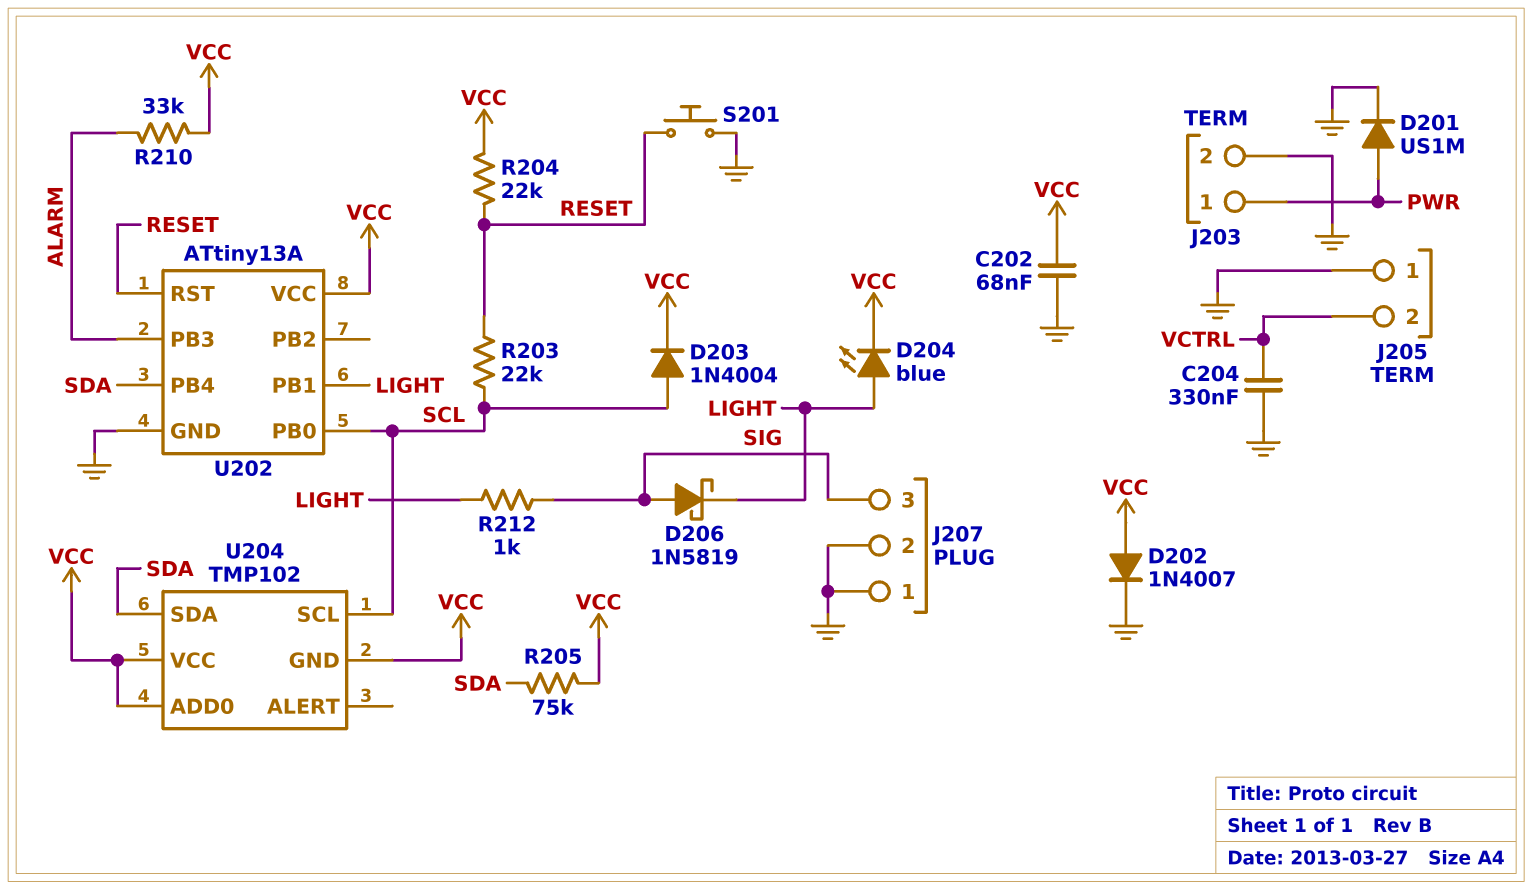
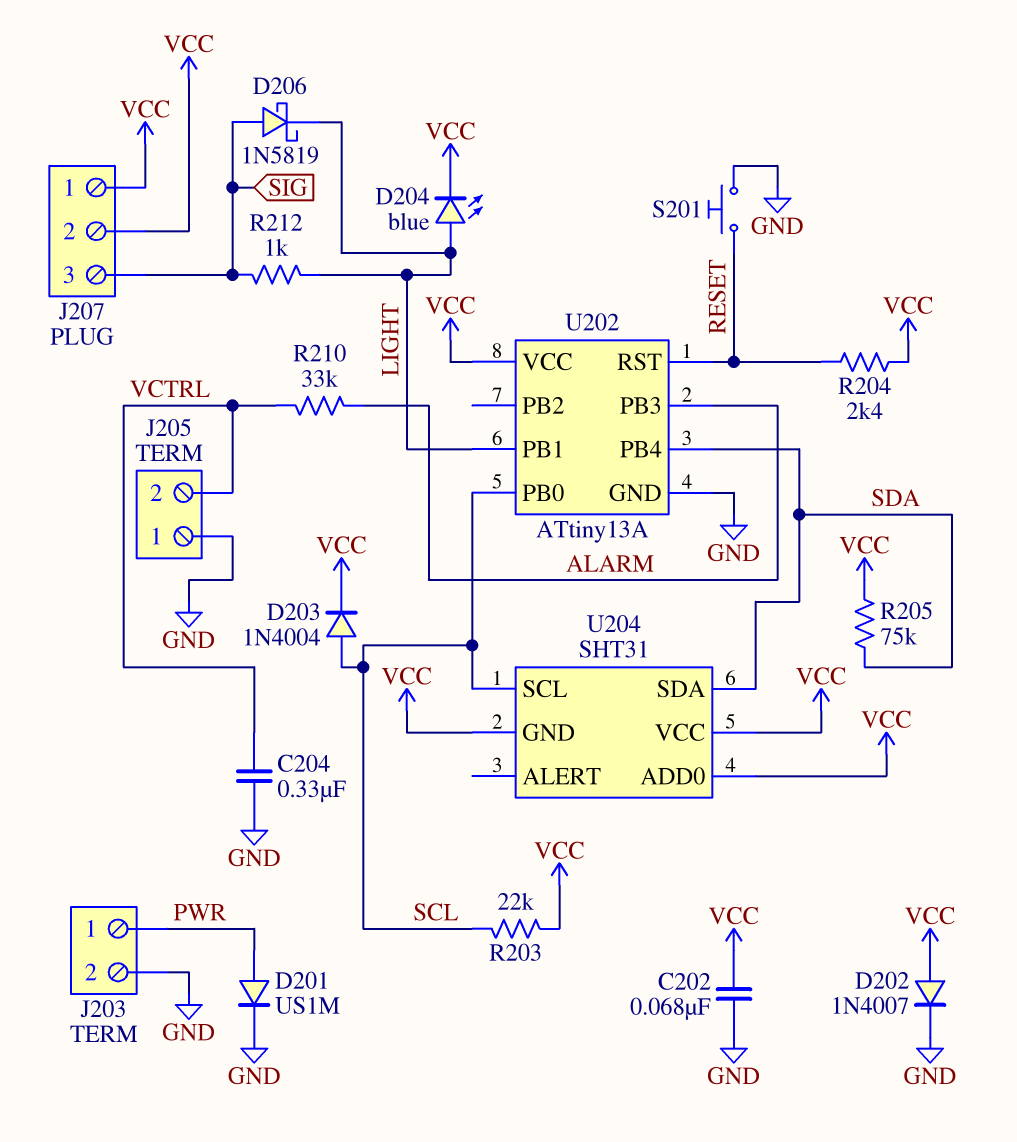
J207 pin 1: GND -> VCC
J207 pin 2: GND -> VCC
R203: 22k (RESET, SCL) -> 22k (SCL, VCC)
R204: 22k (RESET, VCC) -> 2.4k (RESET, VCC)
R210: 33k (ALARM, VCC) -> 33k (ALARM, VCTRL)
U204: TMP102 -> SHT31

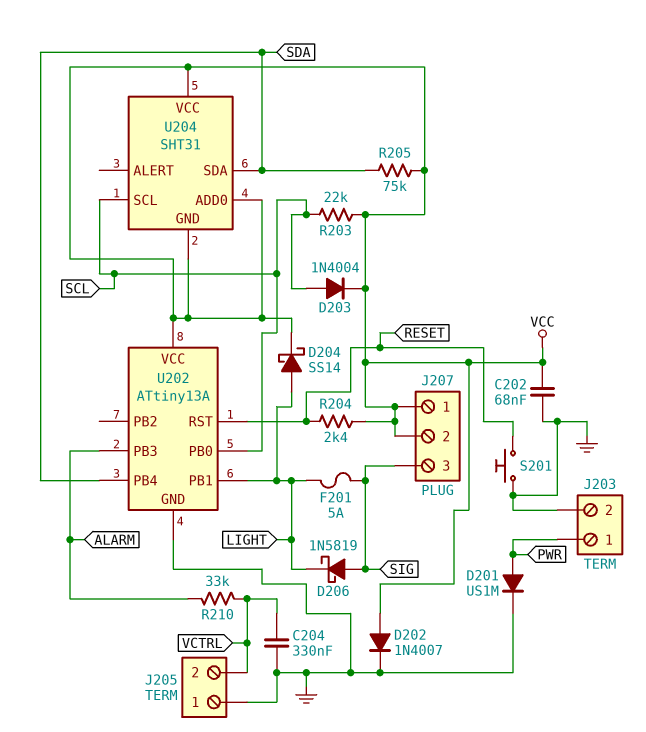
D204: LED blue (A LIGHT, K VCC) -> schottky SS14 (A LIGHT, K VCC)
F201: none -> 5A (LIGHT, SIG)
R212: 1k (LIGHT, SIG) -> none

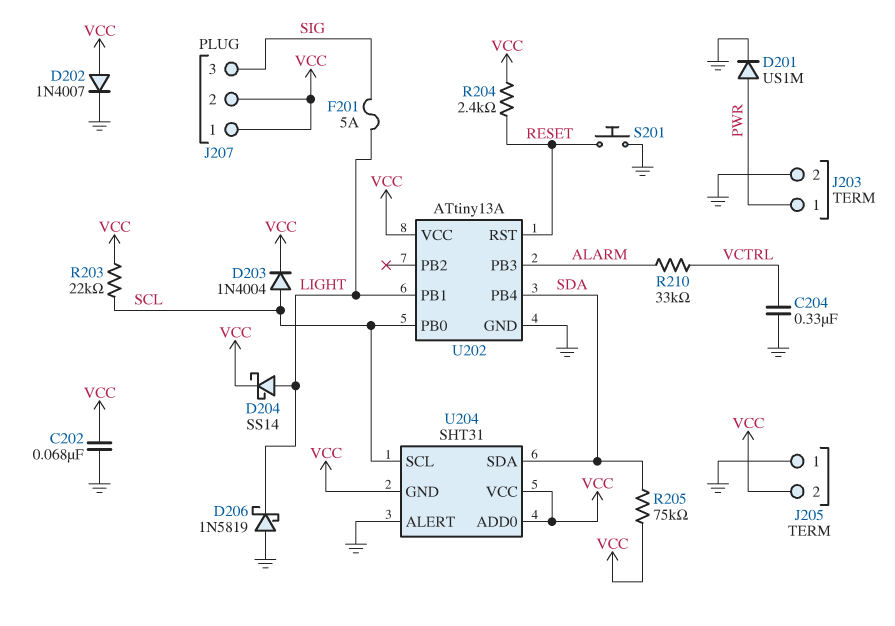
D206: schottky 1N5819 (A SIG, K LIGHT) -> schottky 1N5819 (A GND, K LIGHT)
J205 pin 2: VCTRL -> VCC
U204 pin ALERT: none -> GND

